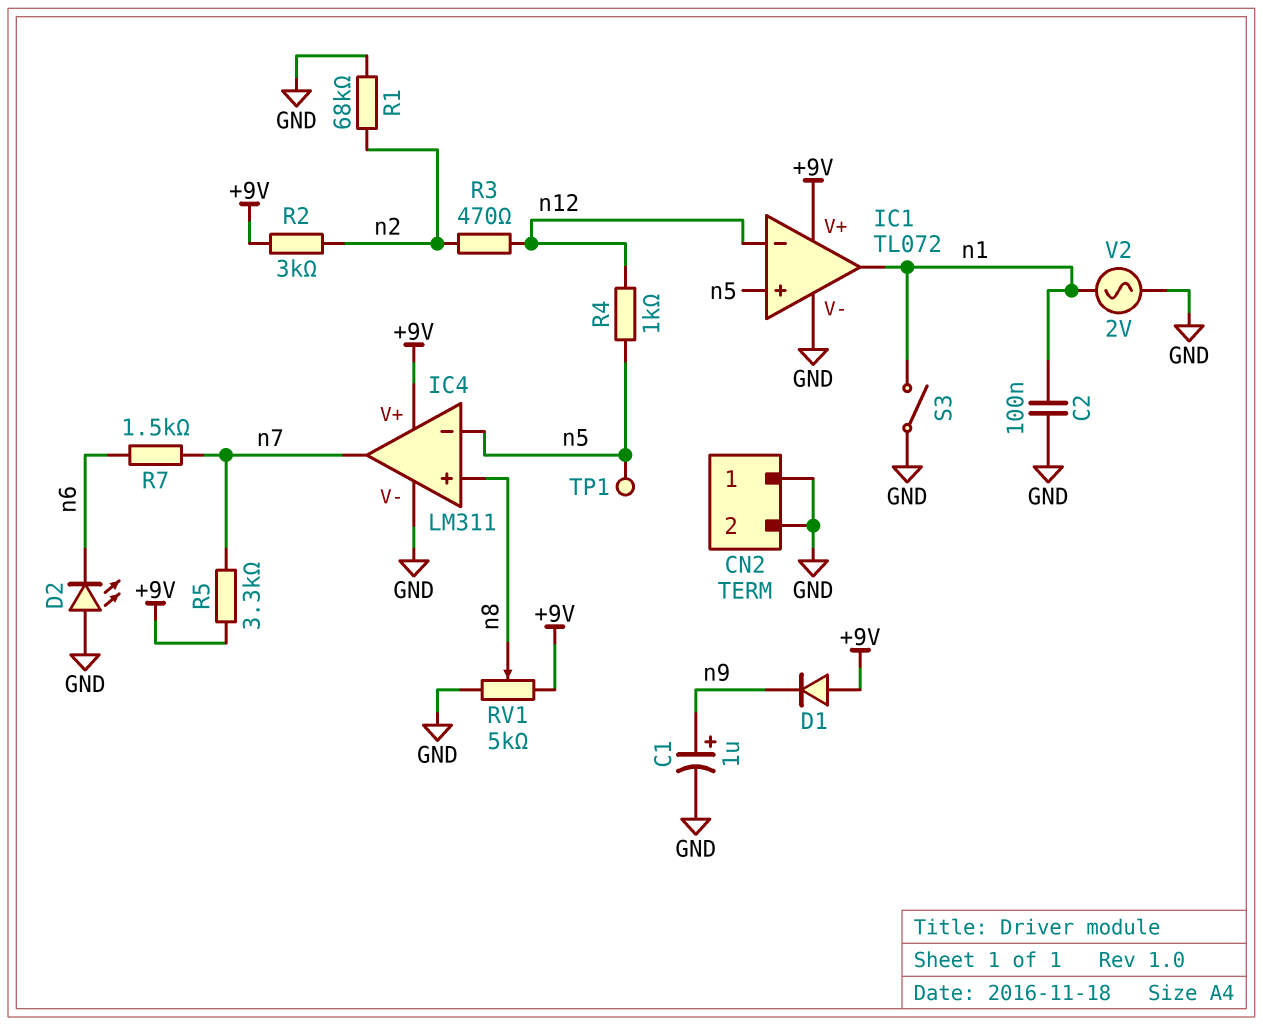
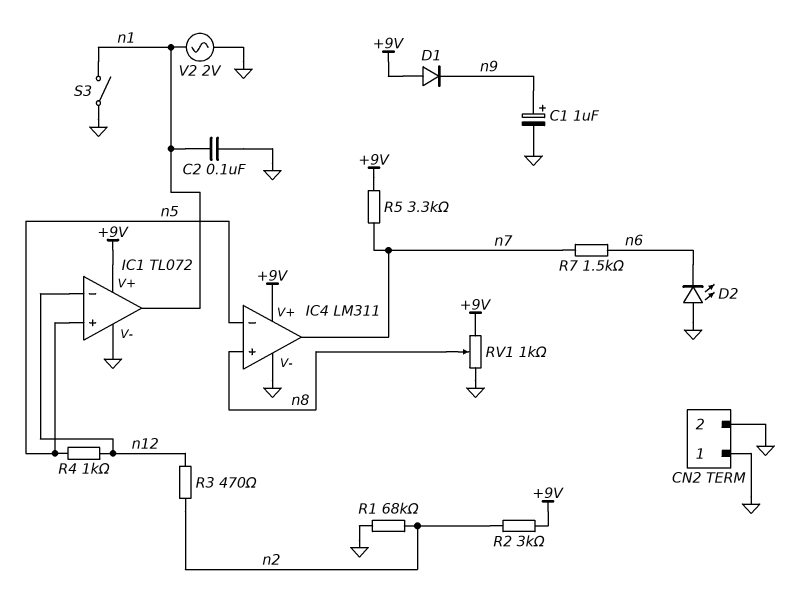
RV1: 5k (+9V, GND, wiper n8) -> 1k (+9V, GND, wiper n8)
TP1: test point (n5) -> none

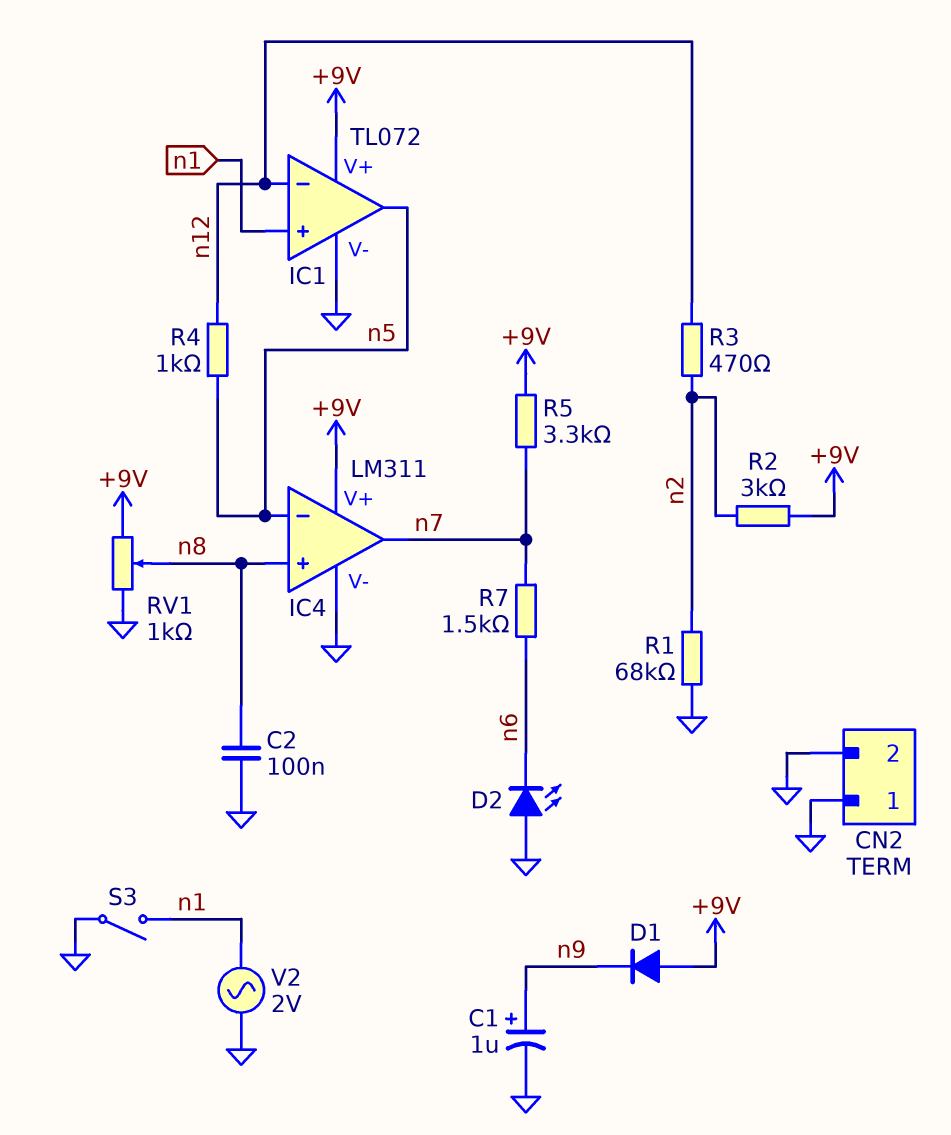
C2: 100nF (GND, n1) -> 100nF (GND, n8)
IC1 pin in+: n5 -> n1
IC1 pin out: n1 -> n5

